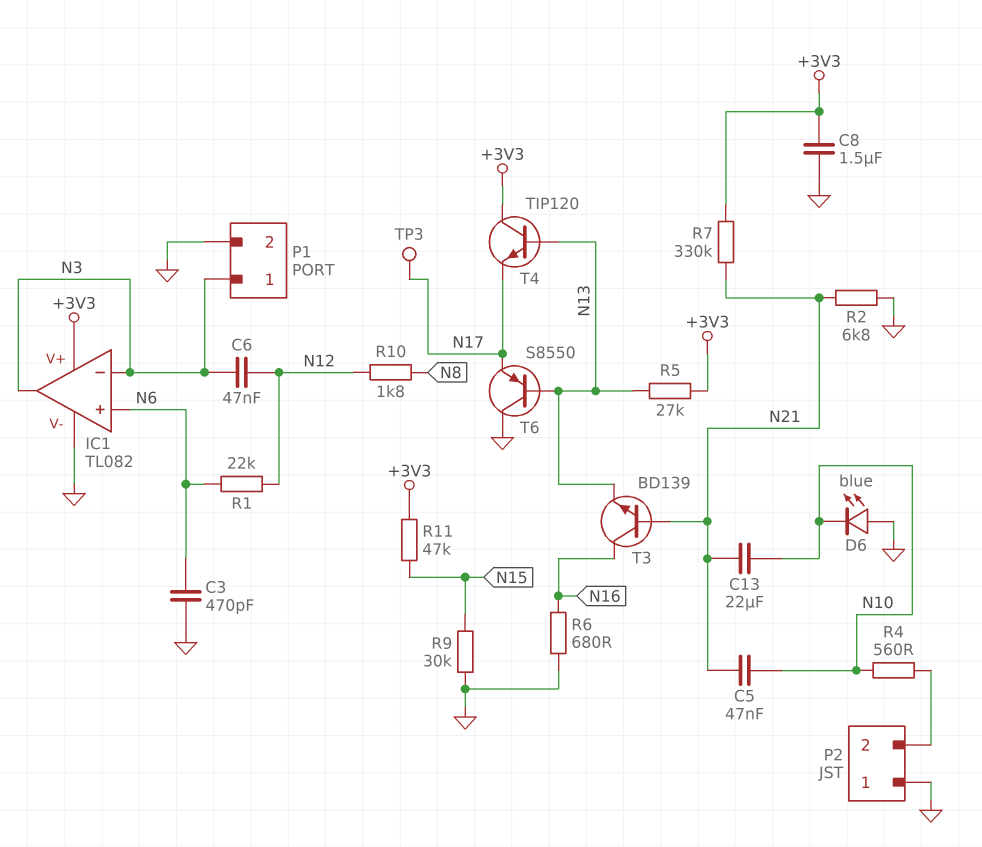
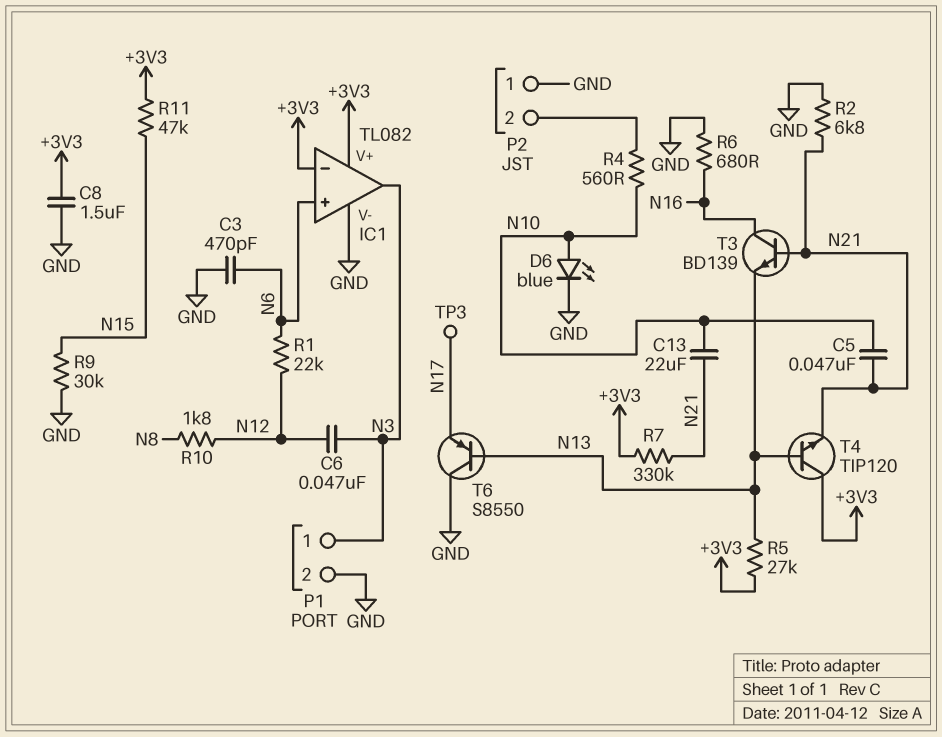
D6: LED blue (A GND, K N10) -> LED blue (A N10, K GND)
IC1 pin in-: N3 -> +3V3
T4: NPN TIP120 (B N13, C +3V3, E N17) -> NPN TIP120 (B N13, C +3V3, E N21)

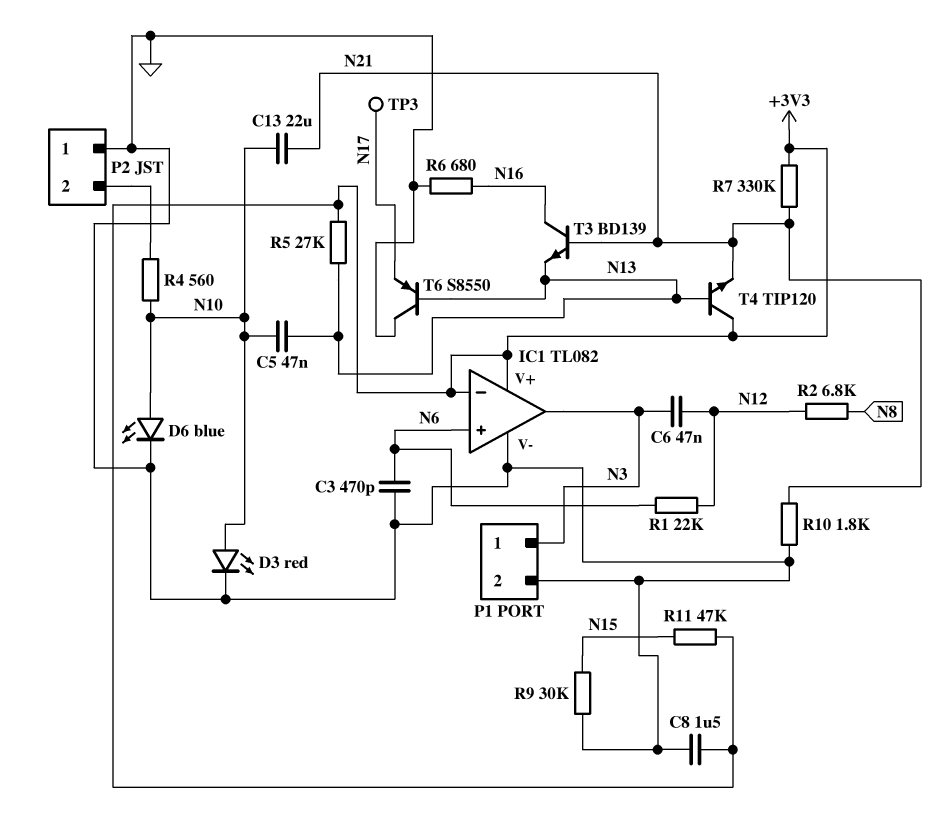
C5: 47nF (N10, N21) -> 47nF (N10, N13)
D3: none -> LED red (A N10, K GND)
R2: 6.8k (GND, N21) -> 6.8k (N8, N12)
R10: 1.8k (N8, N12) -> 1.8k (GND, N21)

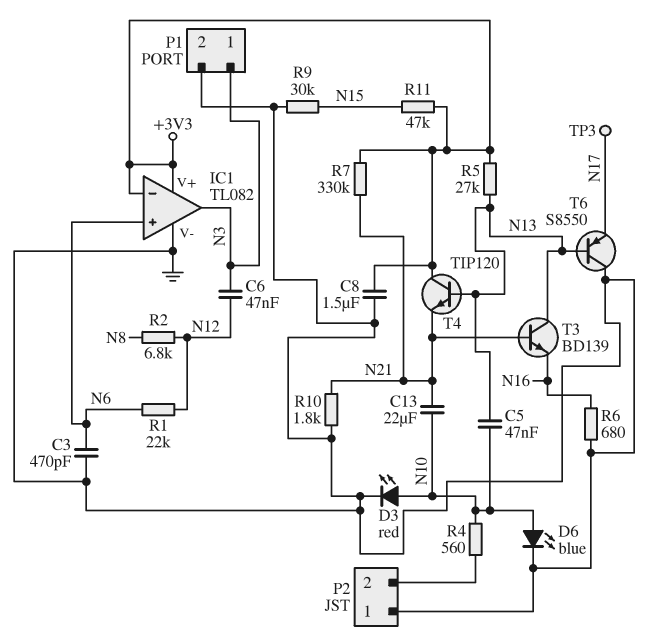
T3: NPN BD139 (B N21, C N16, E N13) -> NPN BD139 (B N21, C N13, E N16)

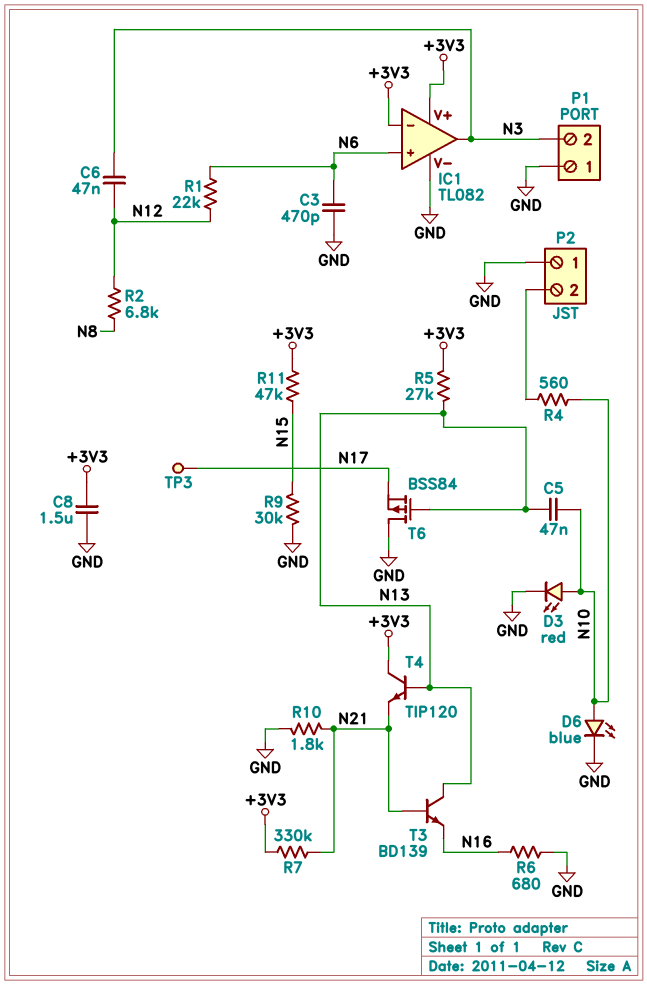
C13: 22uF (N10, N21) -> none
P1 pin 1: N3 -> GND
P1 pin 2: GND -> N3
T6: PNP S8550 (B N13, C GND, E N17) -> PMOS BSS84 (G N13, D GND, S N17)

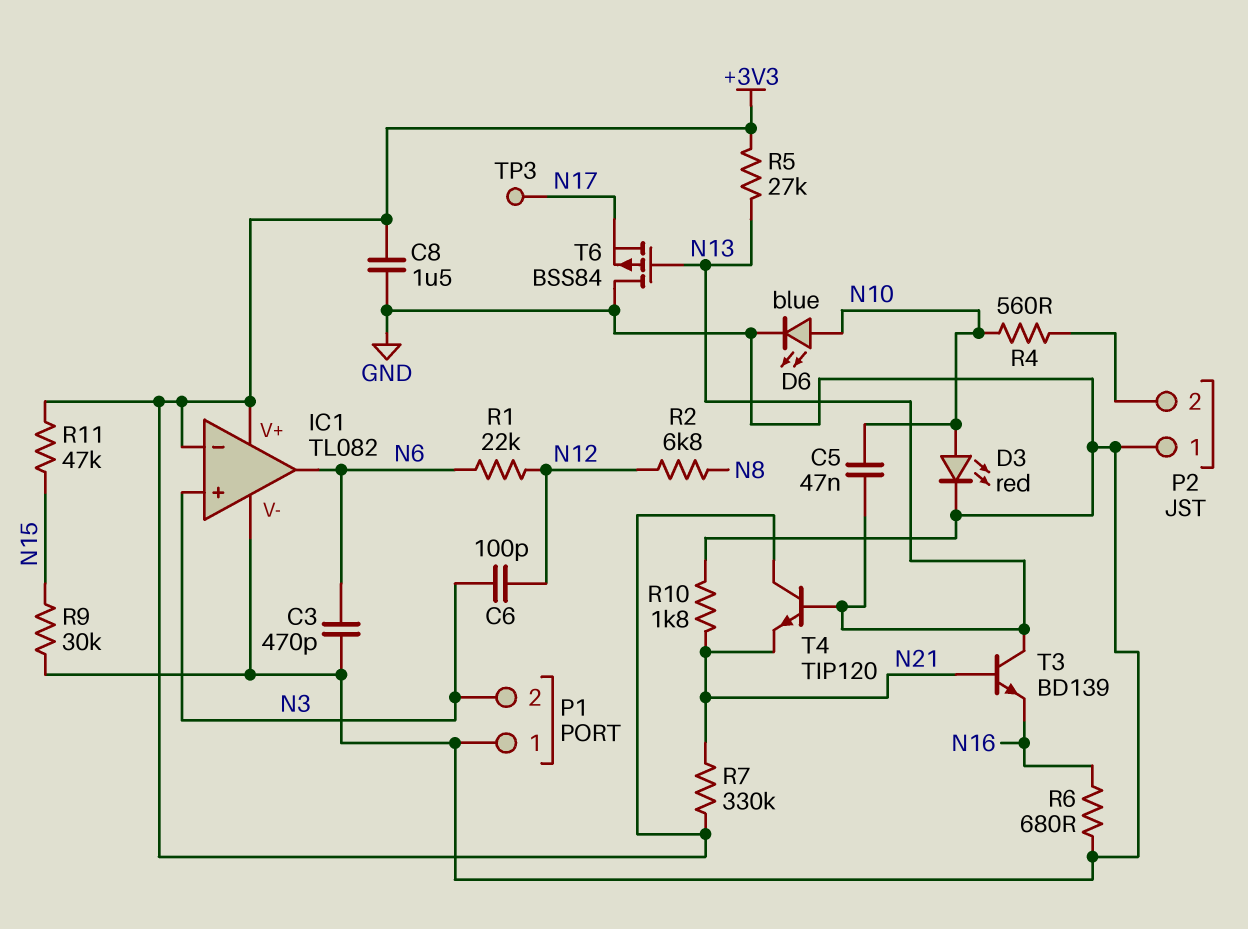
C6: 47nF (N3, N12) -> 100pF (N3, N12)
IC1 pin in+: N6 -> N3
IC1 pin out: N3 -> N6

